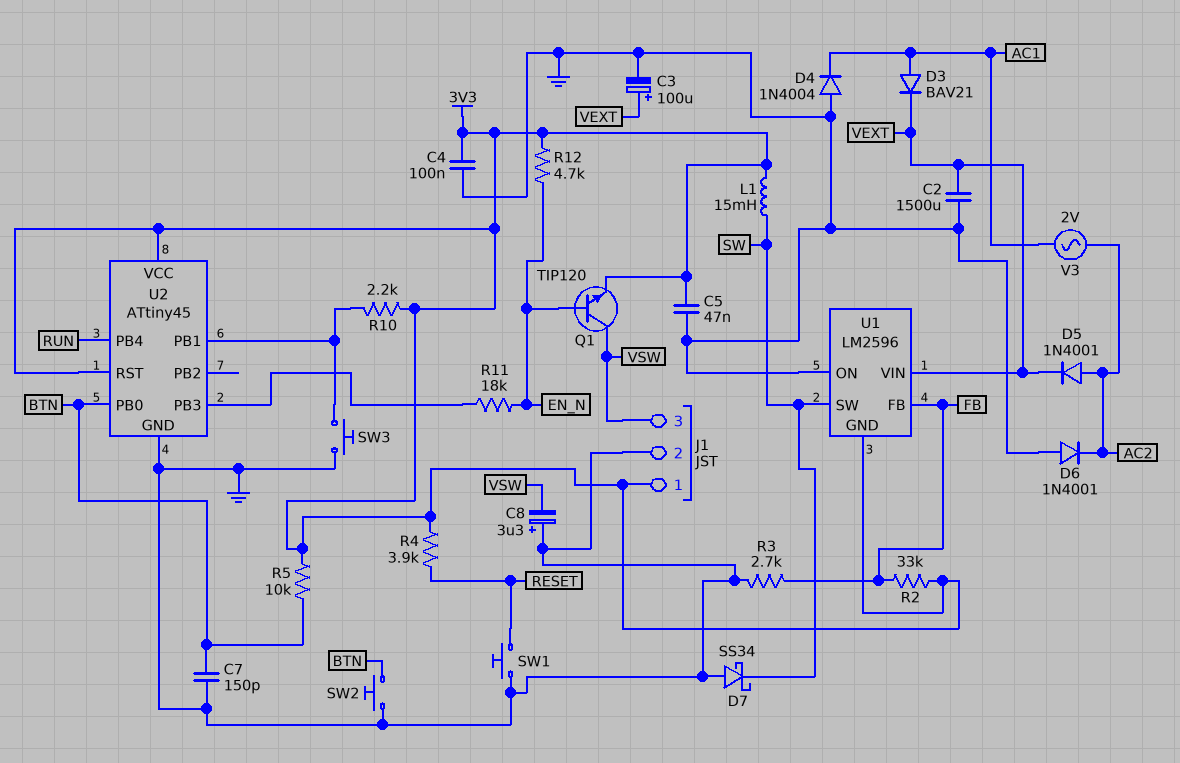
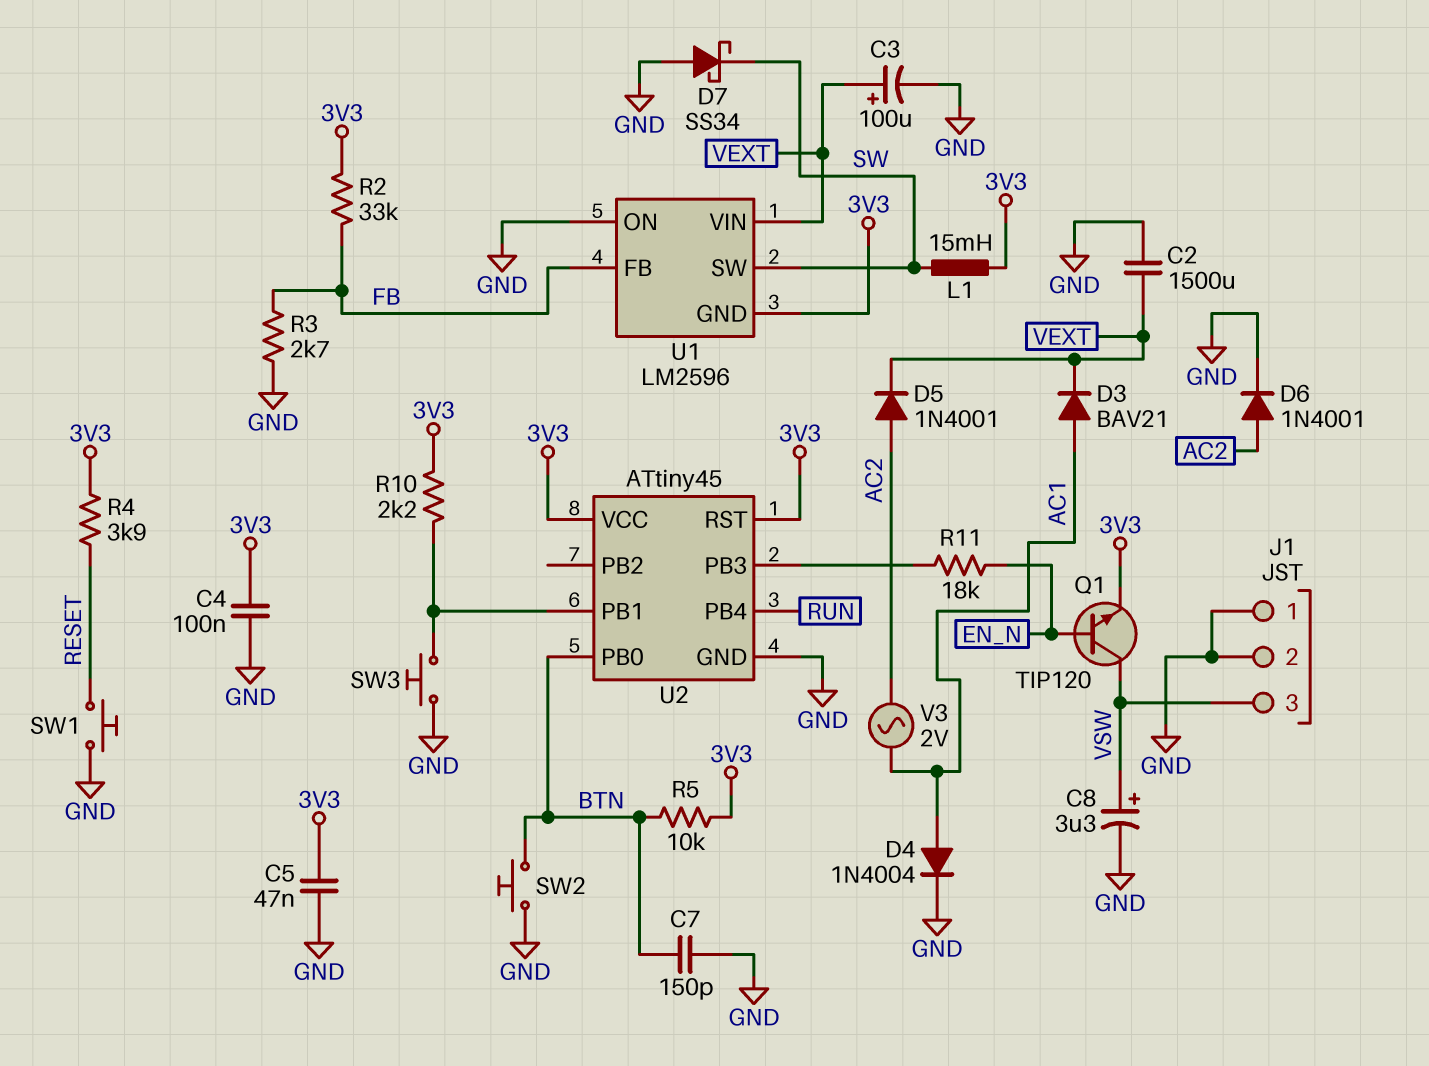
C8: 3.3uF (plus GND, minus VSW) -> 3.3uF (plus VSW, minus GND)
D4: diode 1N4004 (A GND, K AC1) -> diode 1N4004 (A AC1, K GND)
D6: diode 1N4001 (A GND, K AC2) -> diode 1N4001 (A AC2, K GND)
J1 pin 1: 3V3 -> GND
R12: 4.7k (3V3, EN_N) -> none

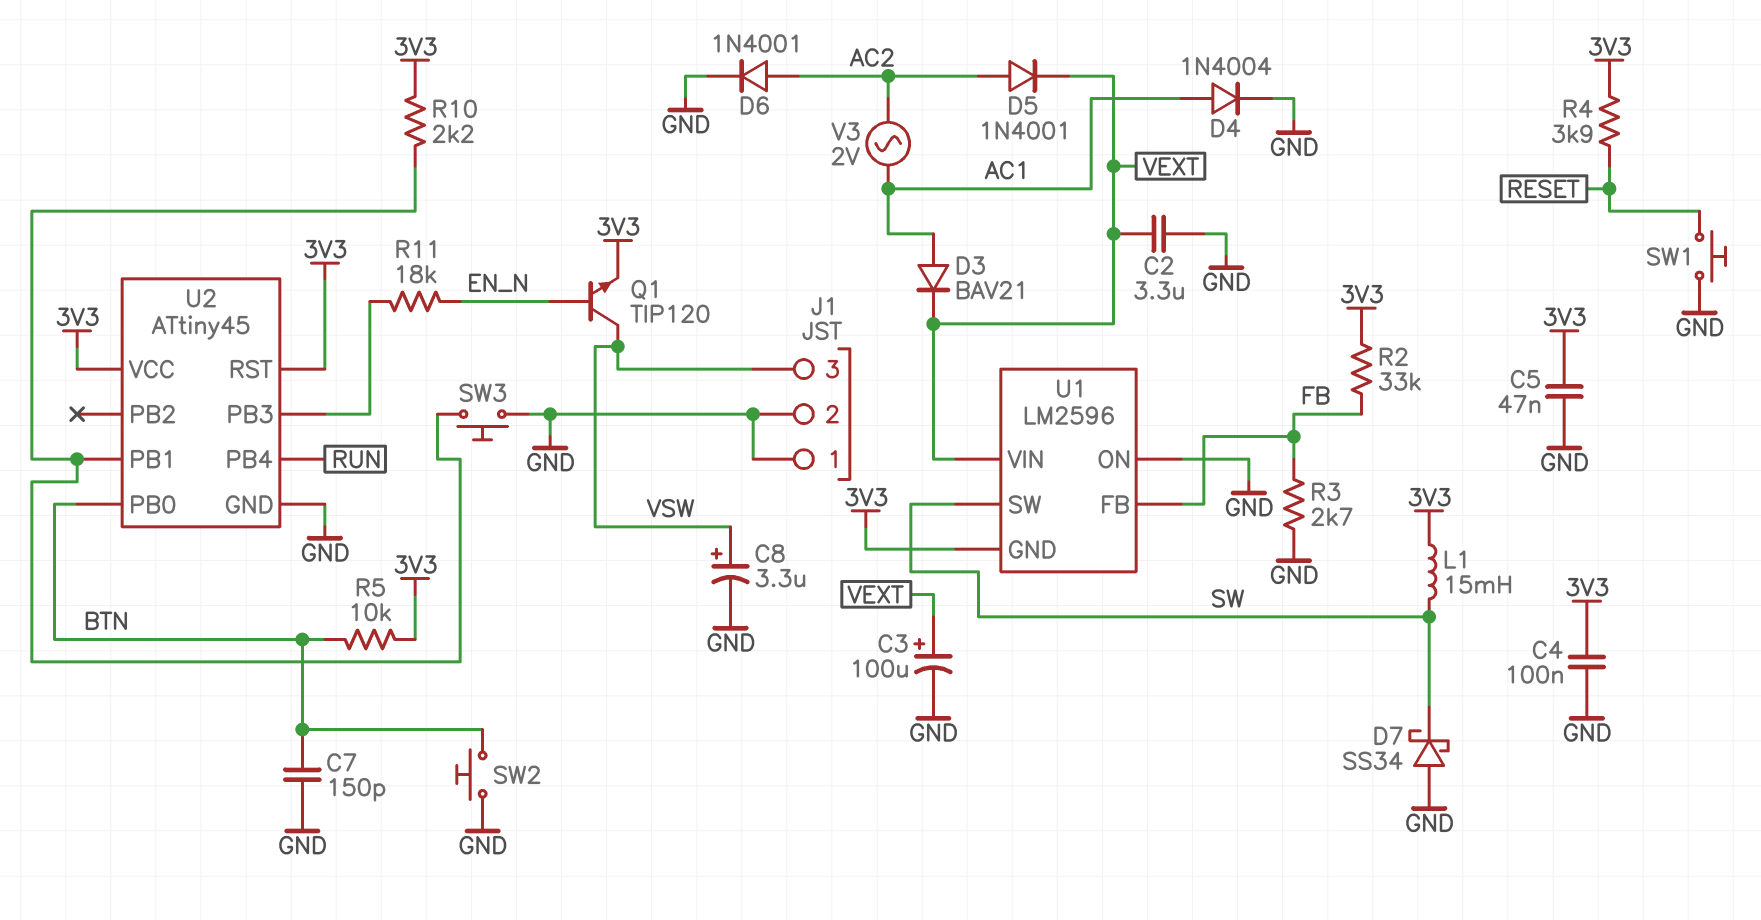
C2: 1500uF (GND, VEXT) -> 3.3uF (GND, VEXT)

